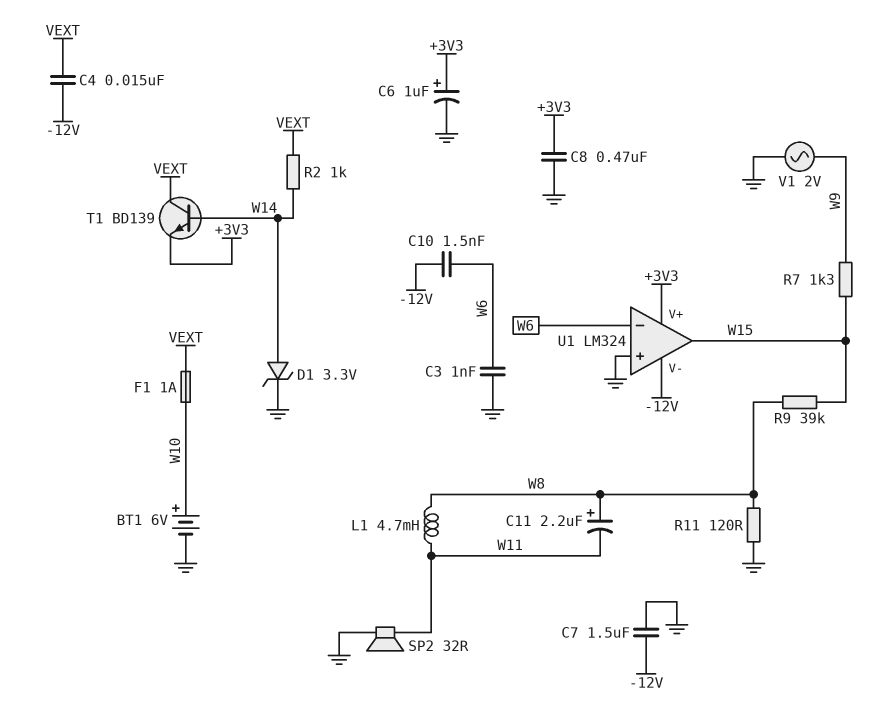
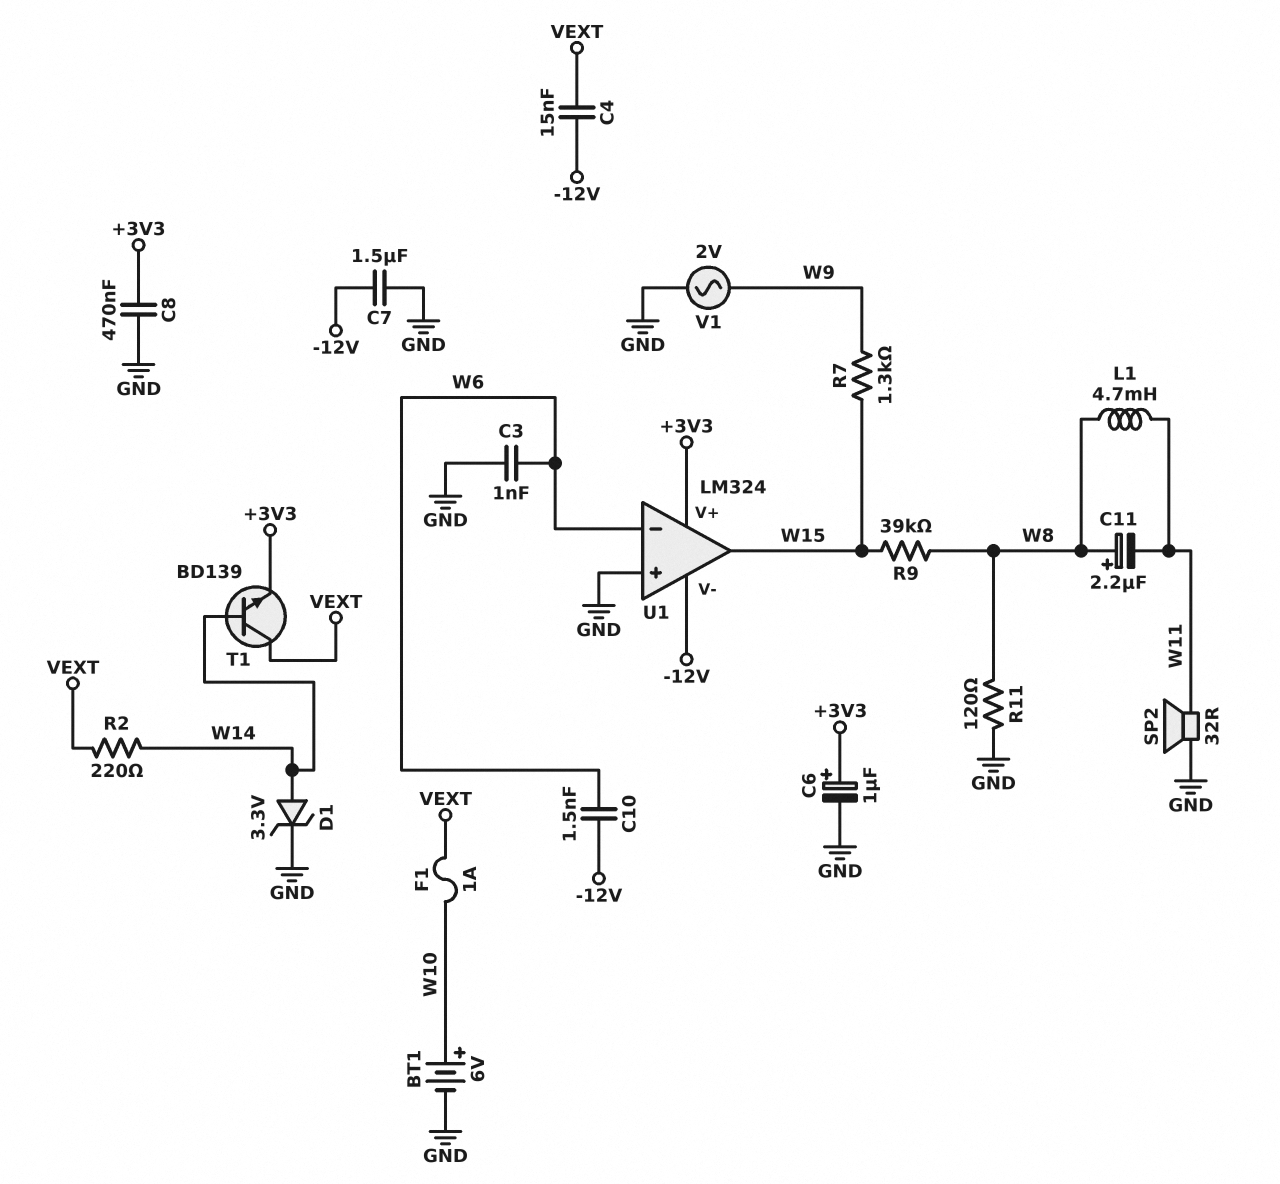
R2: 1k (VEXT, W14) -> 220 (VEXT, W14)

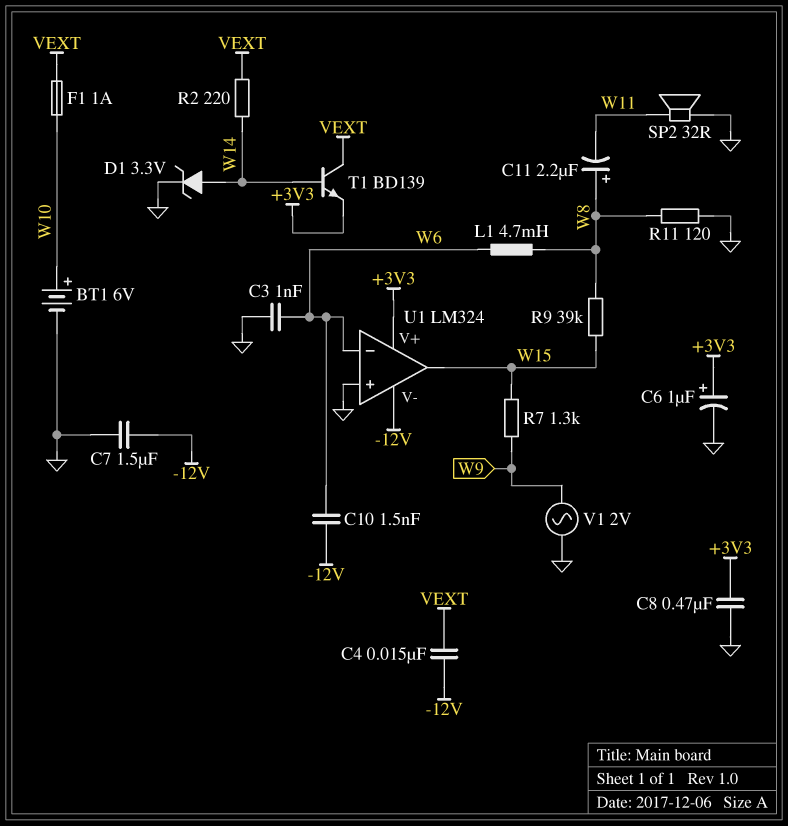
L1: 4.7mH (W8, W11) -> 4.7mH (W6, W8)

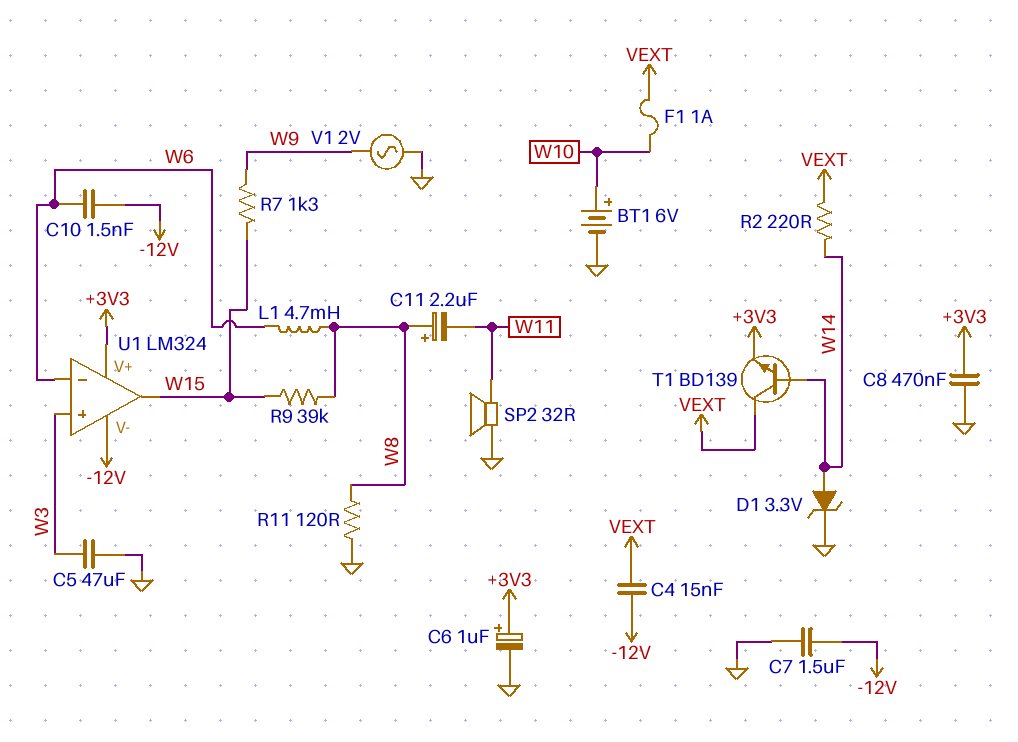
C3: 1nF (GND, W6) -> none
C5: none -> 47uF (GND, W3)
U1 pin in+: GND -> W3

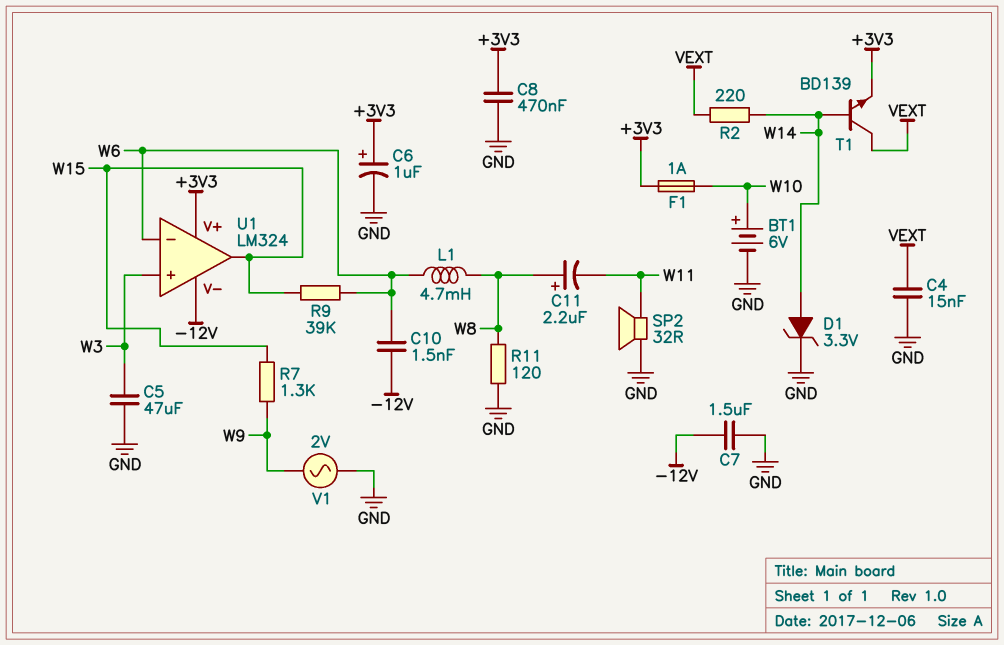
C4: 15nF (-12V, VEXT) -> 15nF (GND, VEXT)
F1: 1A (VEXT, W10) -> 1A (+3V3, W10)
R9: 39k (W8, W15) -> 39k (W6, W15)

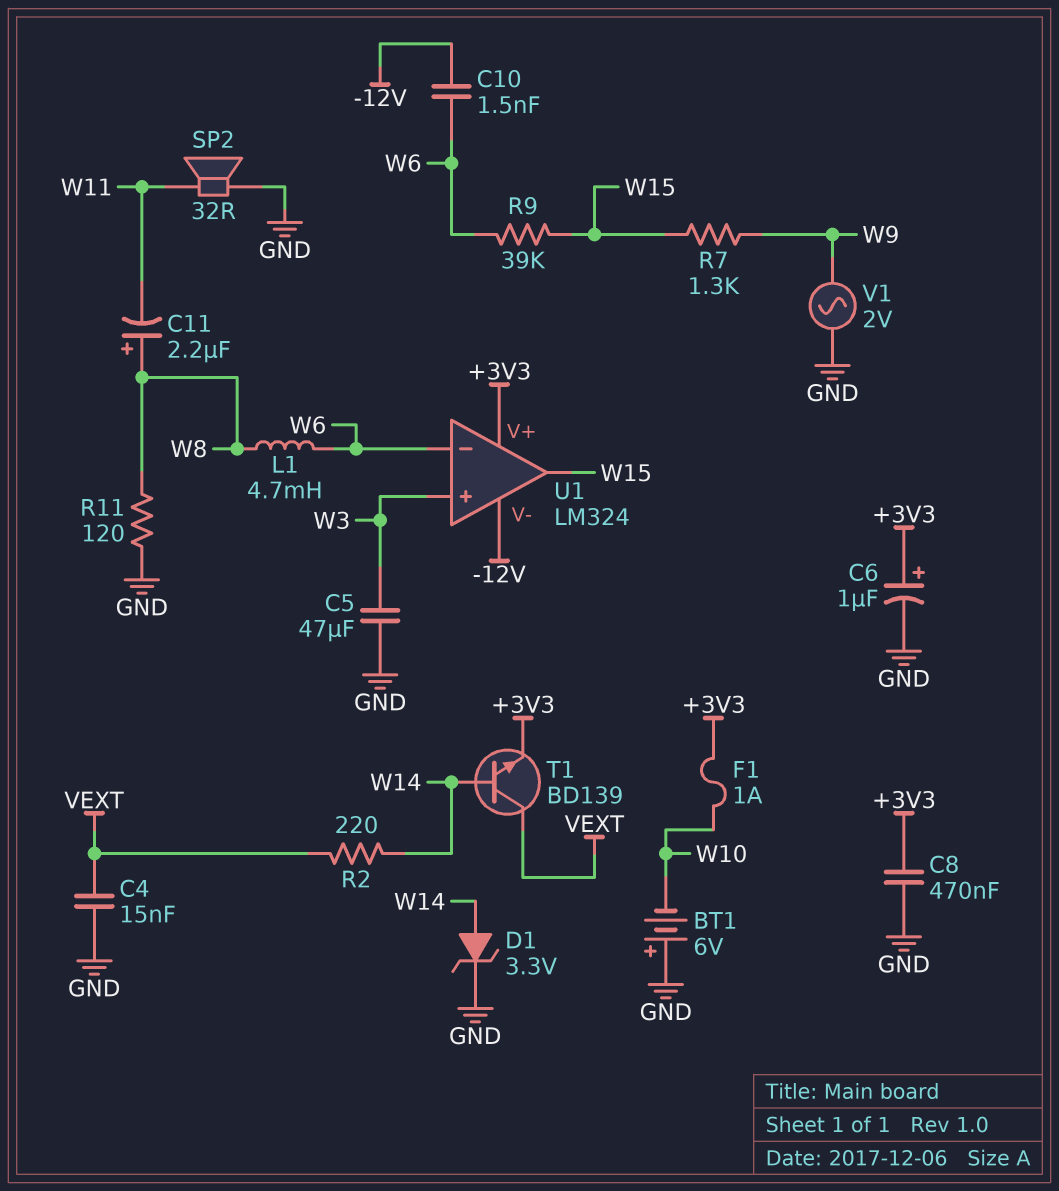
BT1: 6V (plus W10, minus GND) -> 6V (plus GND, minus W10)
C7: 1.5uF (-12V, GND) -> none

